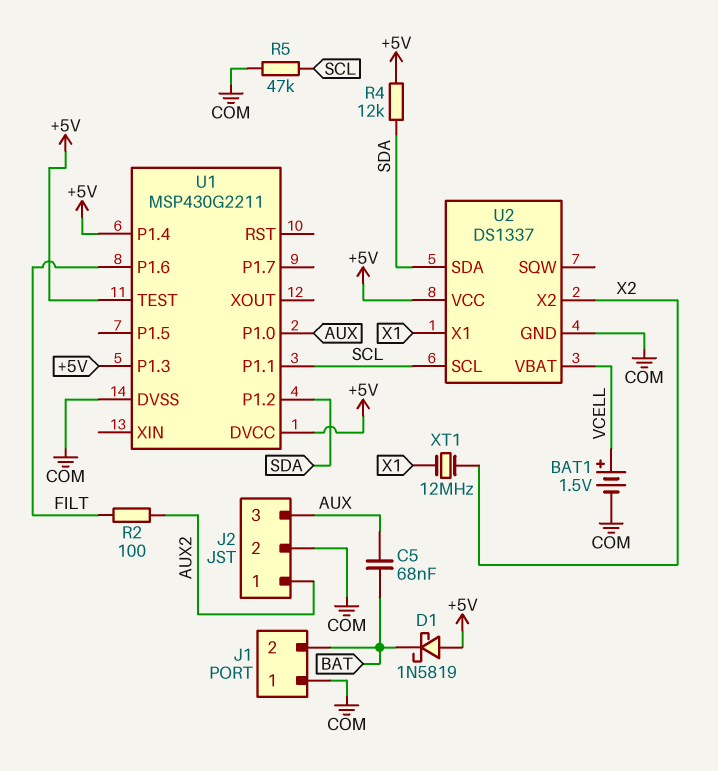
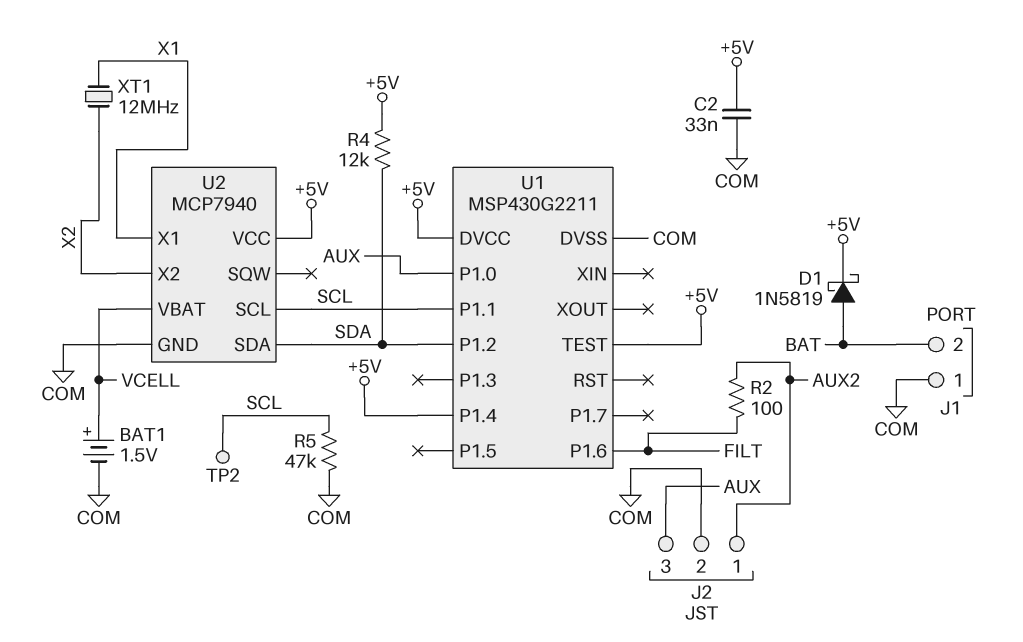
C2: none -> 33nF (+5V, COM)
C5: 68nF (AUX, BAT) -> none
D1: schottky 1N5819 (A +5V, K BAT) -> schottky 1N5819 (A BAT, K +5V)
TP2: none -> test point (SCL)
U1 pin P1.3: +5V -> none
U2: DS1337 -> MCP7940

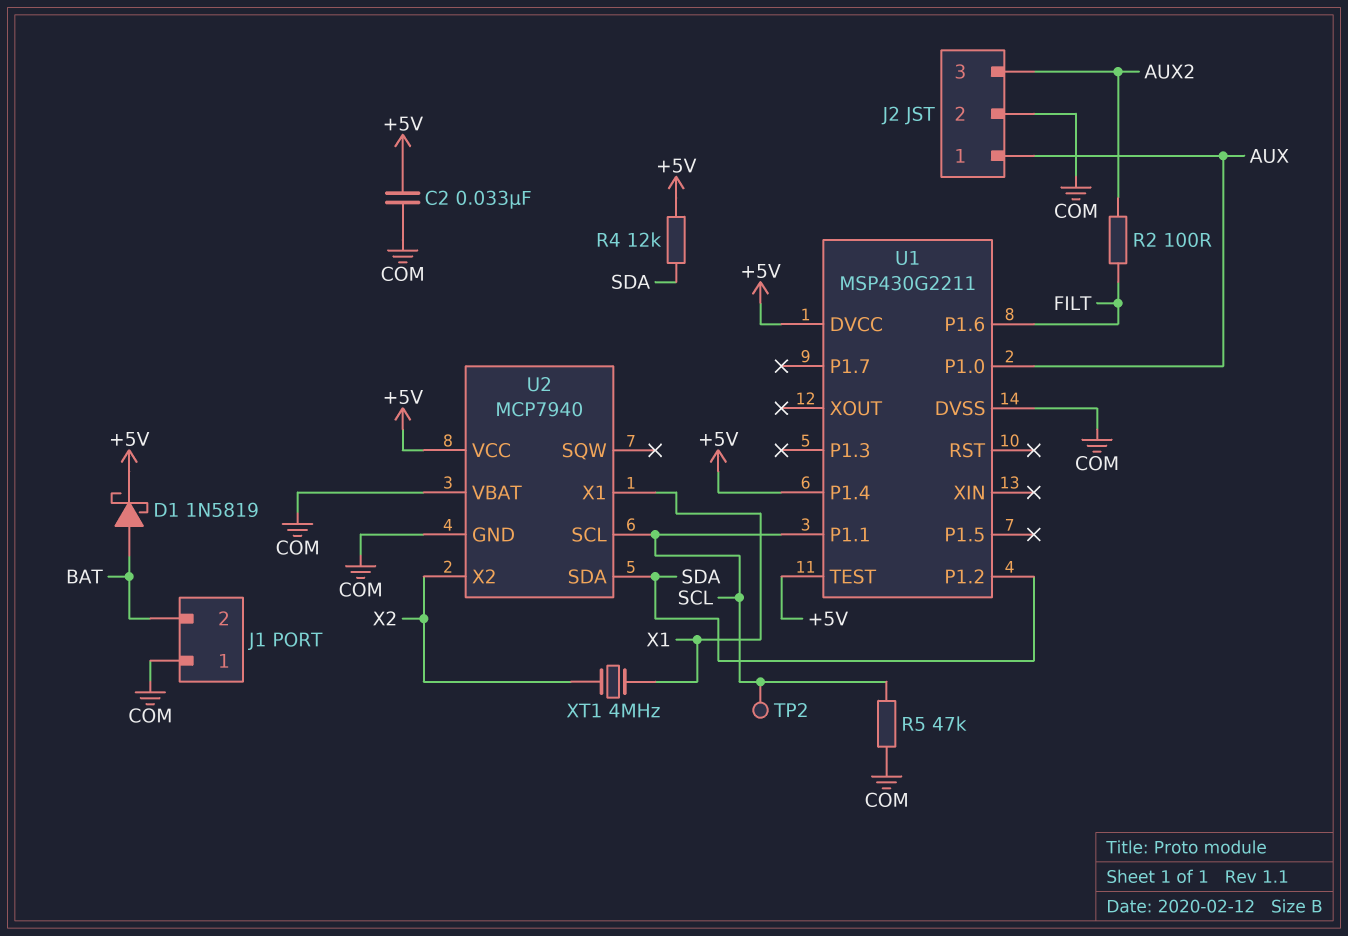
BAT1: 1.5V (plus VCELL, minus COM) -> none
J2 pin 1: AUX2 -> AUX
J2 pin 3: AUX -> AUX2
U2 pin VBAT: VCELL -> COM
XT1: 12MHz (X1, X2) -> 4MHz (X1, X2)

